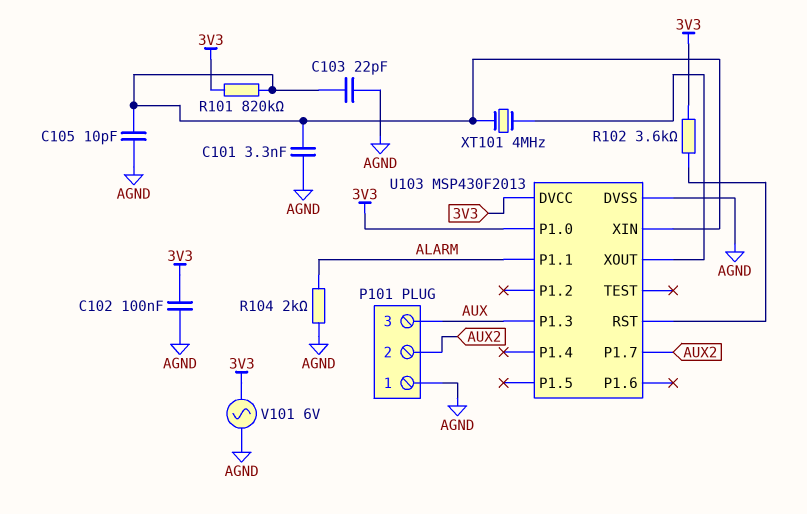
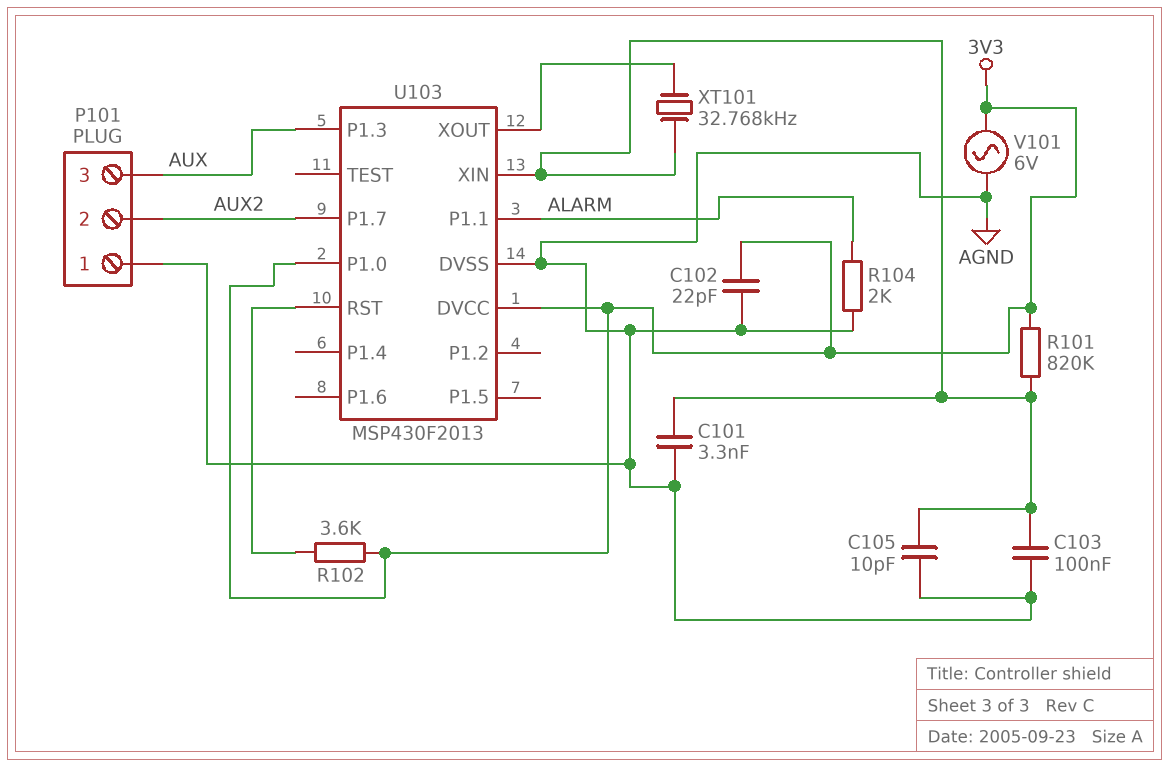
C102: 100nF (3V3, AGND) -> 22pF (3V3, AGND)
C103: 22pF (AGND, U103/XIN) -> 100nF (AGND, U103/XIN)
XT101: 4MHz (U103/XIN, U103/XOUT) -> 32.768kHz (U103/XIN, U103/XOUT)

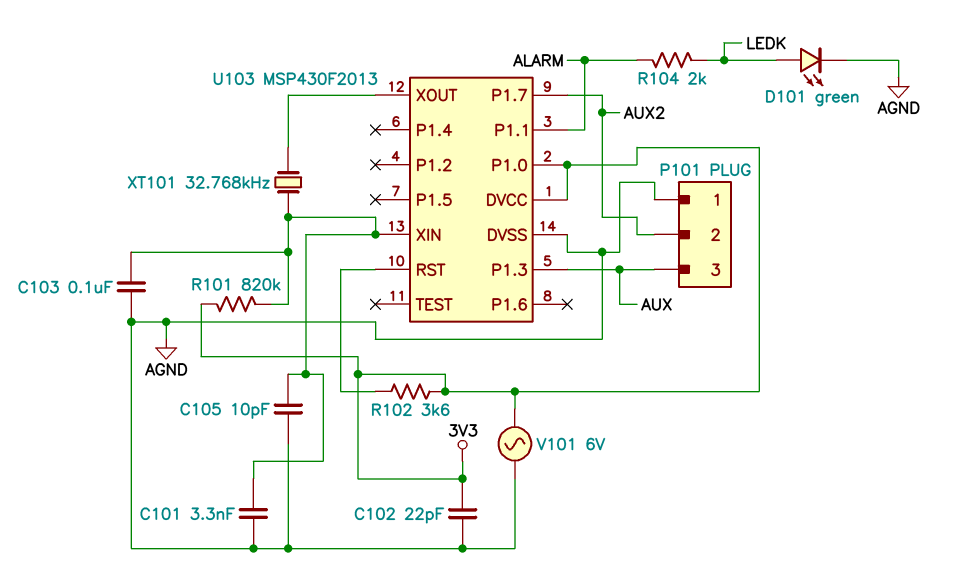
D101: none -> LED green (A LEDK, K AGND)
R104: 2k (AGND, ALARM) -> 2k (ALARM, LEDK)

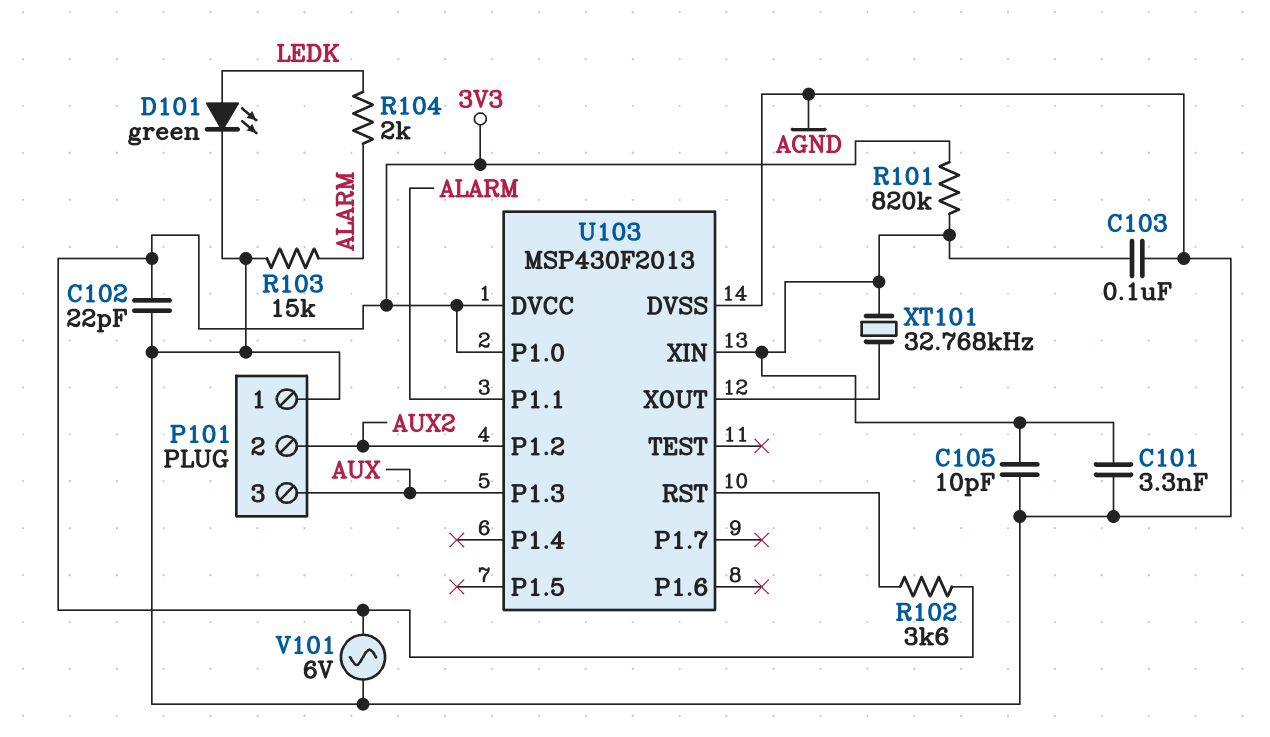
R103: none -> 15k (AGND, ALARM)
U103 pin P1.2: none -> AUX2
U103 pin P1.7: AUX2 -> none

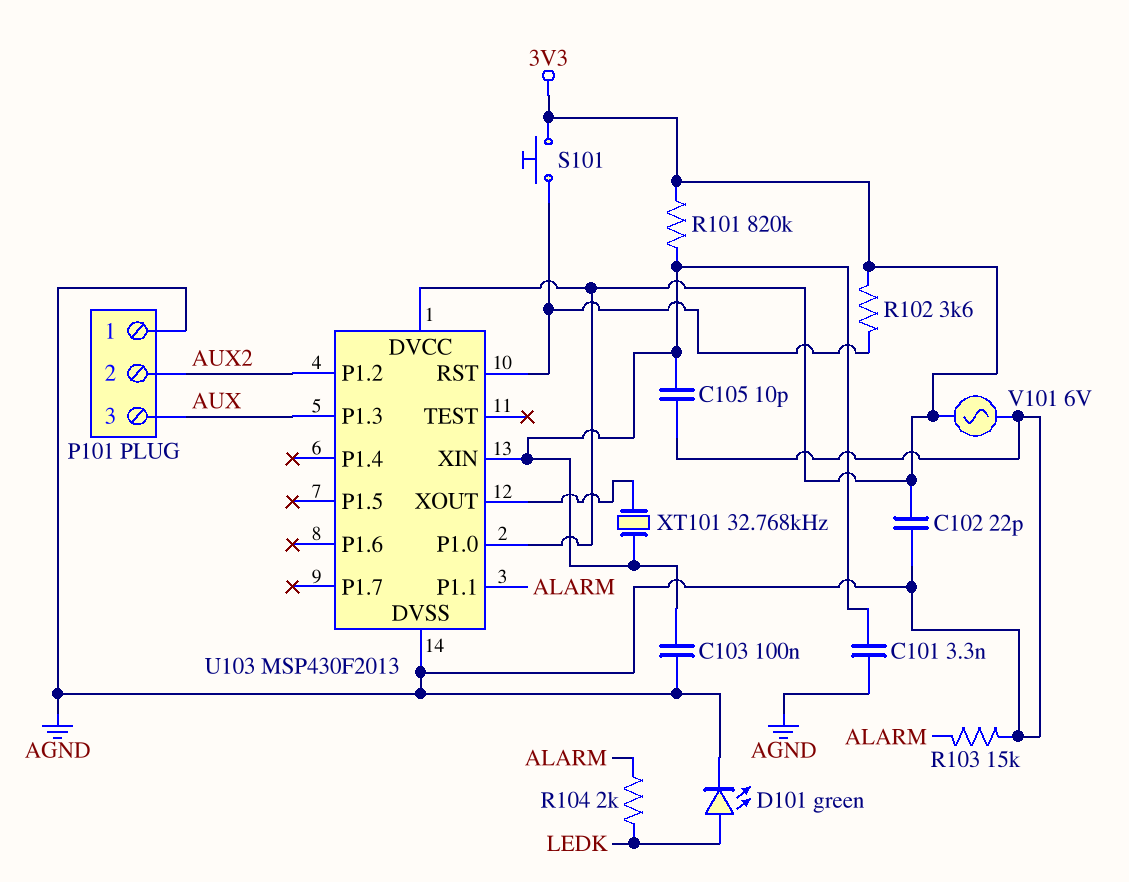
S101: none -> button (3V3, U103/RST)

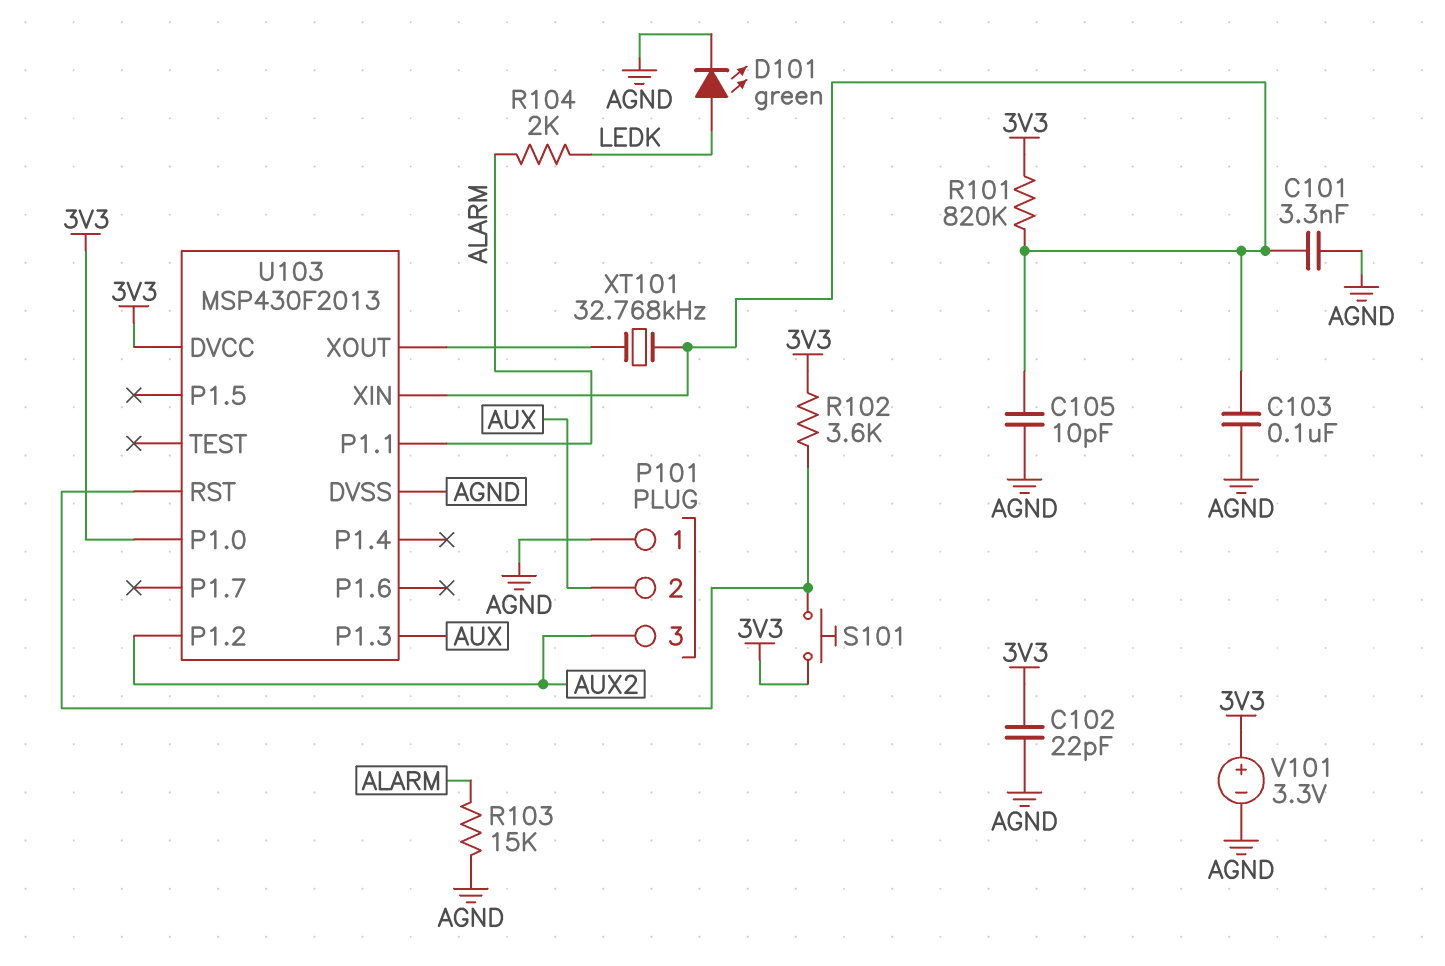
P101 pin 2: AUX2 -> AUX
P101 pin 3: AUX -> AUX2
V101: AC 6V (3V3, AGND) -> 3.3V (plus 3V3, minus AGND)

